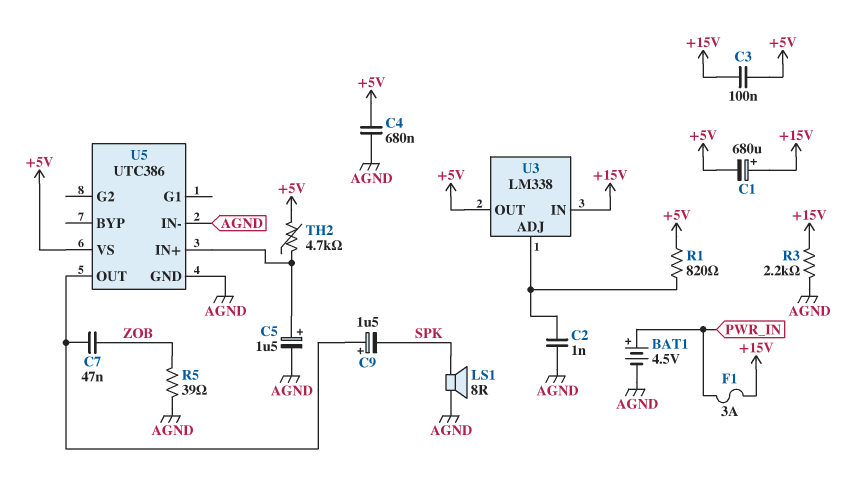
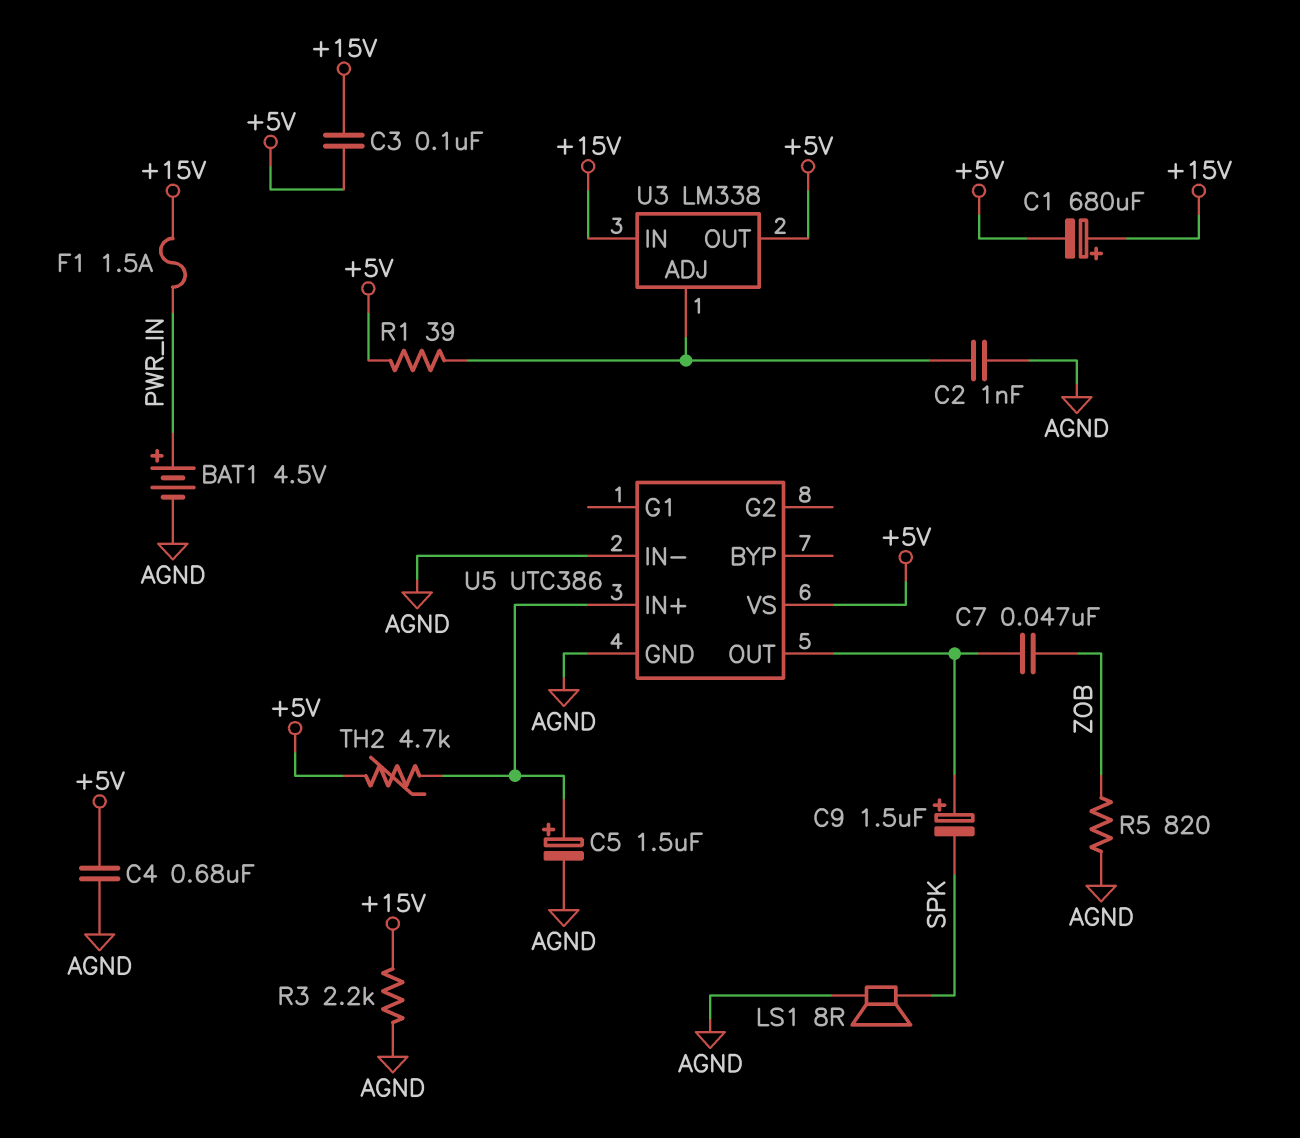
F1: 3A (+15V, PWR_IN) -> 1.5A (+15V, PWR_IN)
R1: 820 (+5V, U3/ADJ) -> 39 (+5V, U3/ADJ)
R5: 39 (AGND, ZOB) -> 820 (AGND, ZOB)

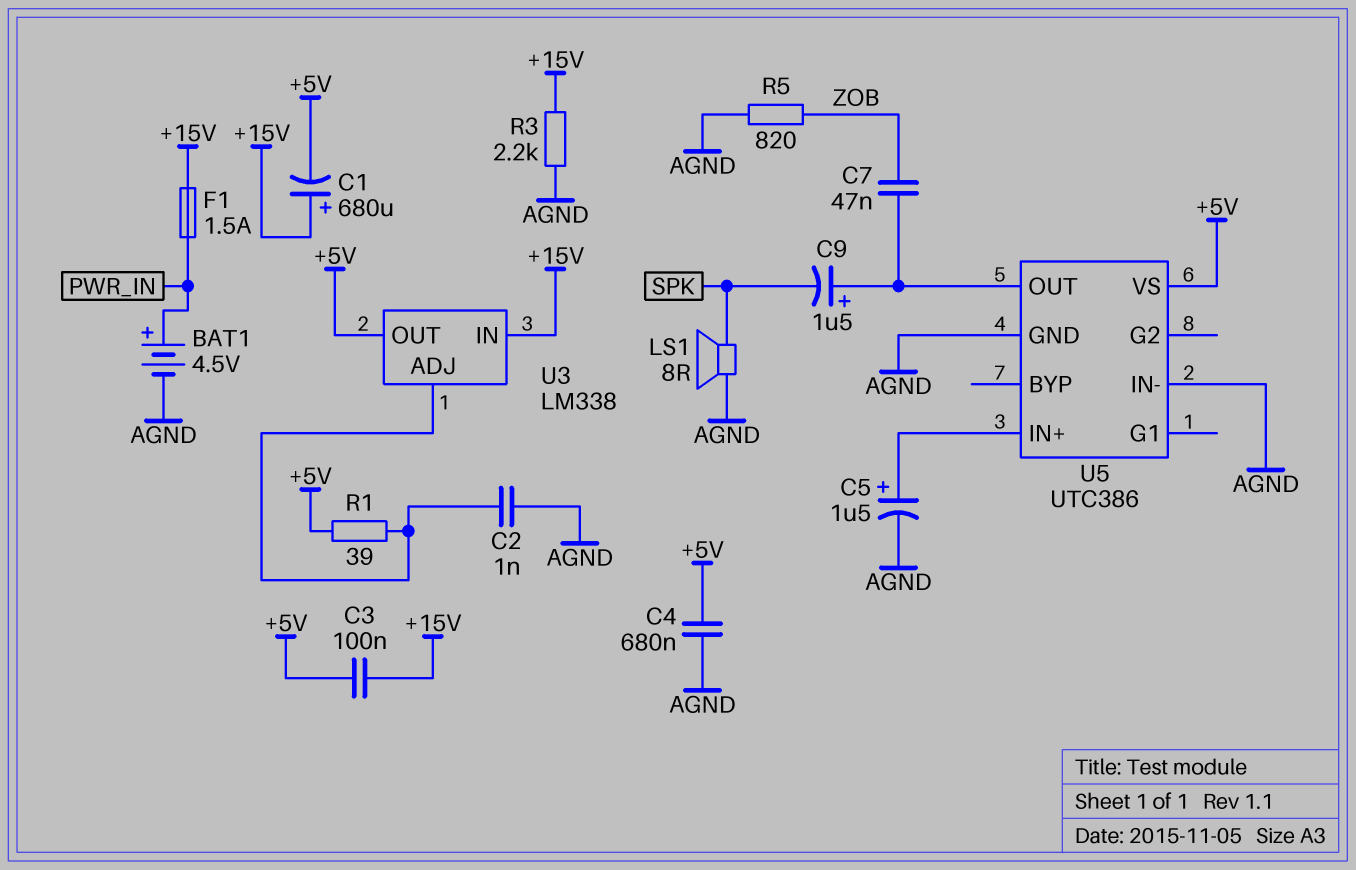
TH2: 4.7k (+5V, U5/IN+) -> none

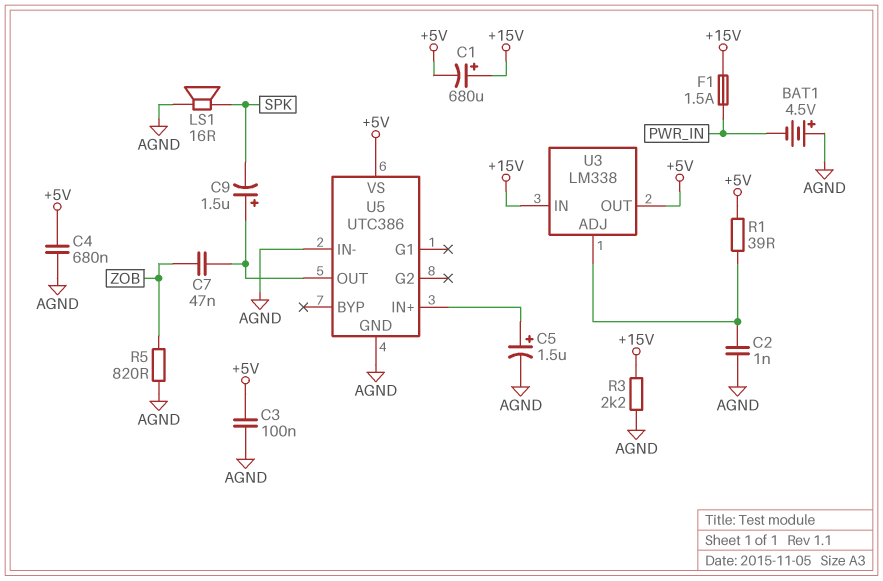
BAT1: 4.5V (plus PWR_IN, minus AGND) -> 4.5V (plus AGND, minus PWR_IN)
C3: 100nF (+5V, +15V) -> 100nF (+5V, AGND)
LS1: speaker 8R (AGND, SPK) -> speaker 16R (AGND, SPK)

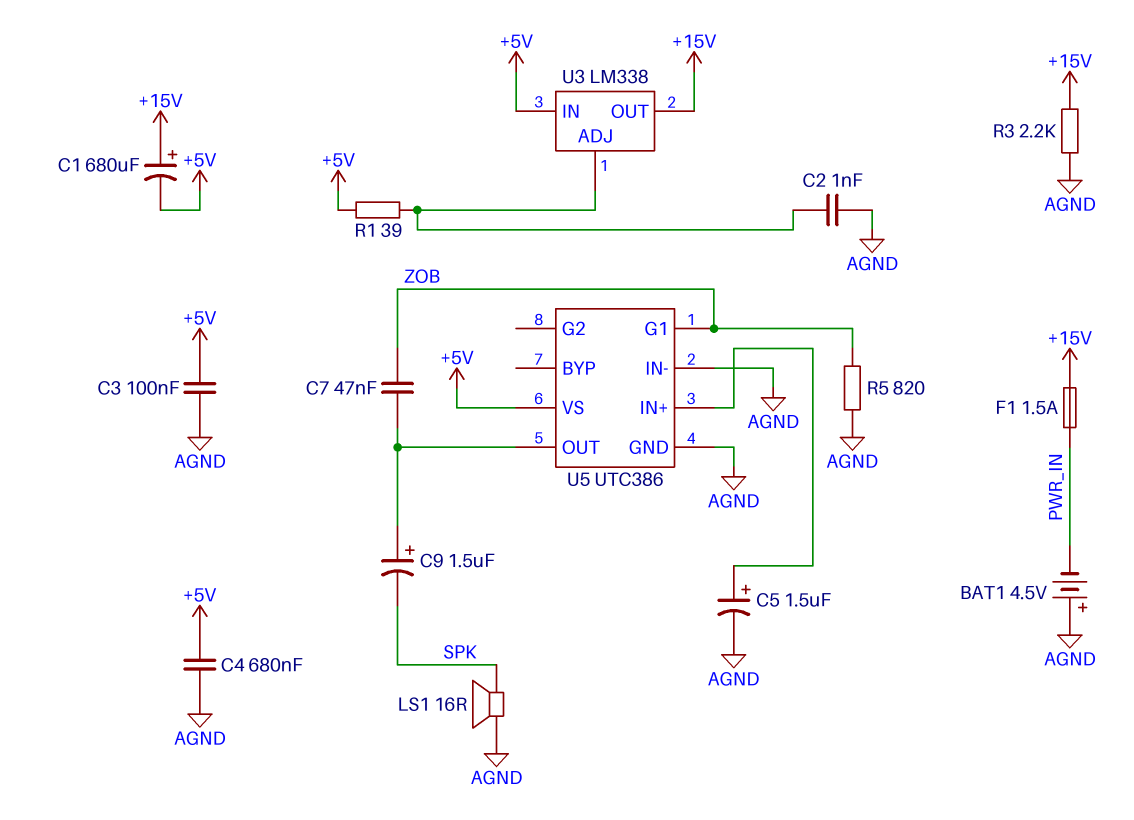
U3 pin IN: +15V -> +5V
U3 pin OUT: +5V -> +15V
U5 pin G1: none -> ZOB

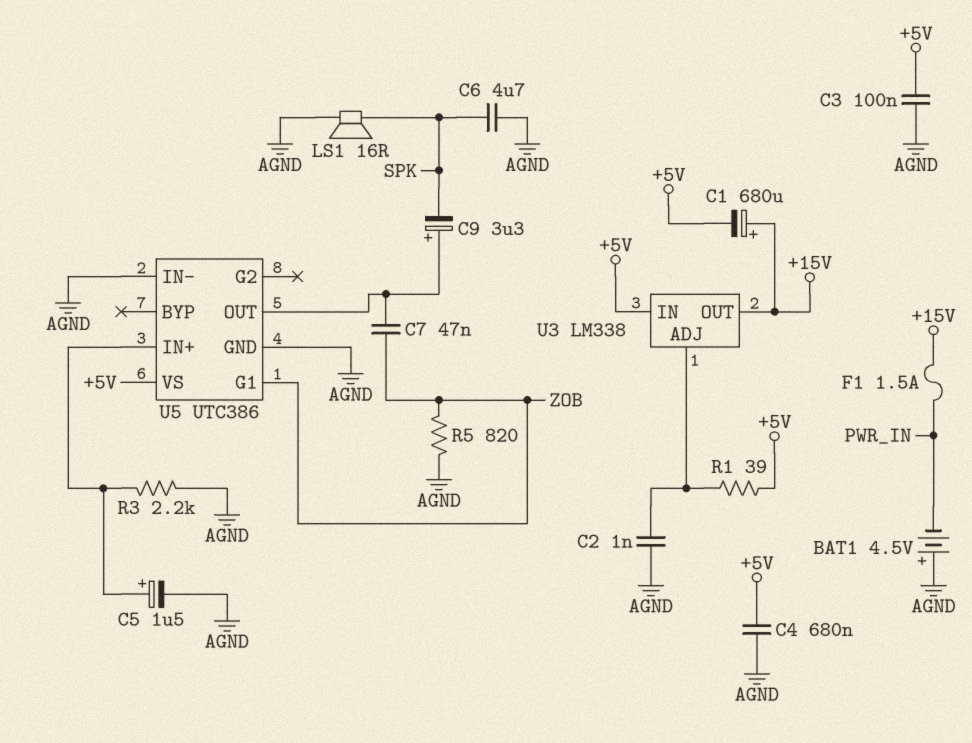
C6: none -> 4.7uF (AGND, SPK)
C9: 1.5uF (plus U5/OUT, minus SPK) -> 3.3uF (plus U5/OUT, minus SPK)
R3: 2.2k (+15V, AGND) -> 2.2k (AGND, U5/IN+)

